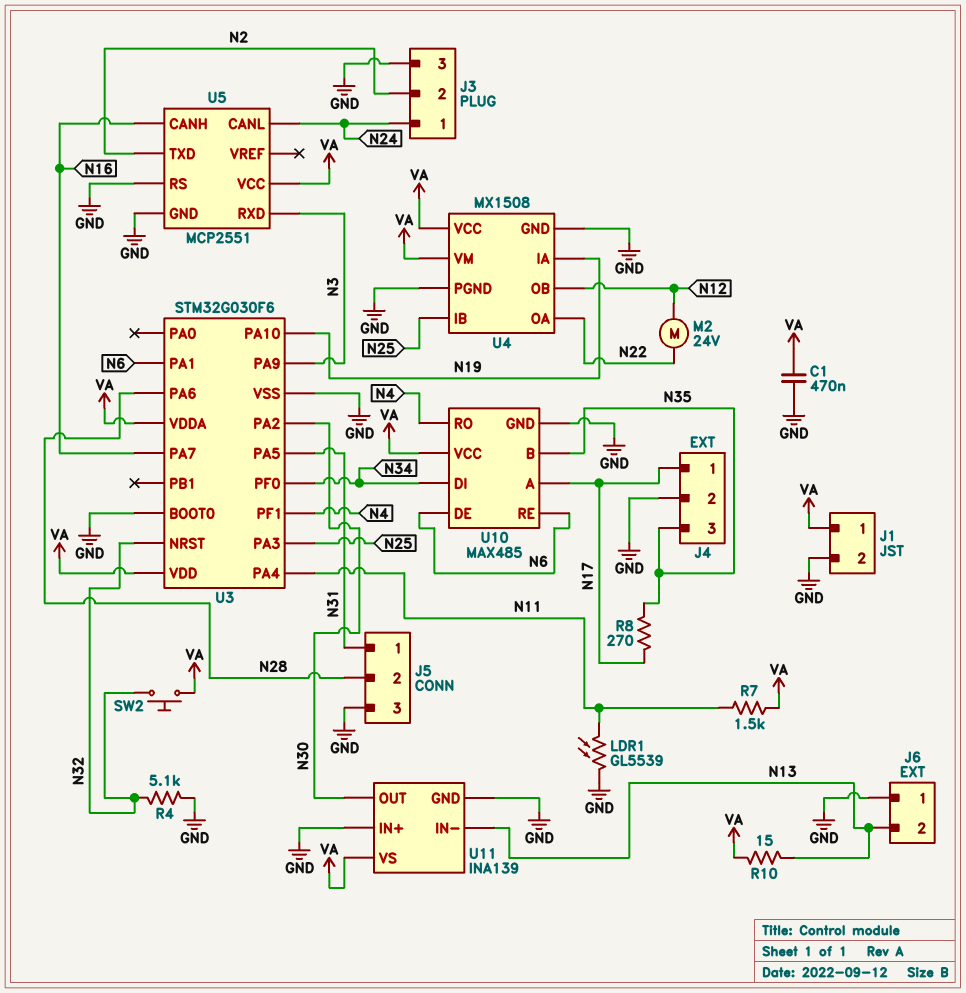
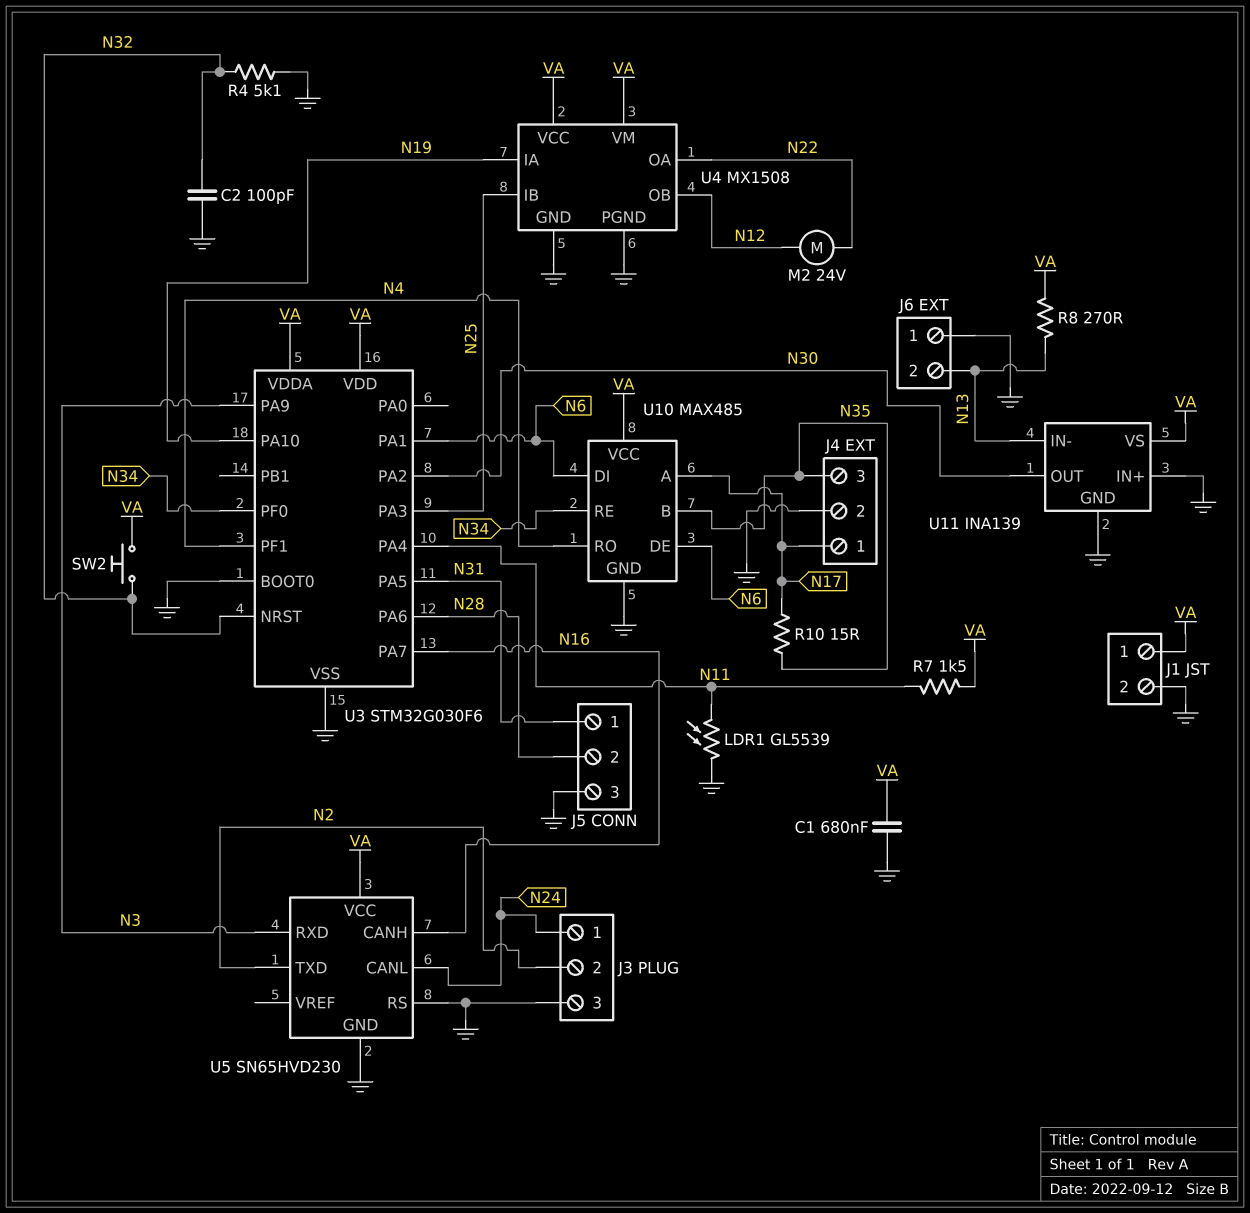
C1: 470nF (GND, VA) -> 680nF (GND, VA)
C2: none -> 100pF (GND, N32)
R8: 270 (N17, N35) -> 270 (N13, VA)
R10: 15 (N13, VA) -> 15 (N17, N35)
U5: MCP2551 -> SN65HVD230
U10 pin DI: N34 -> N6
U10 pin RE: N6 -> N34

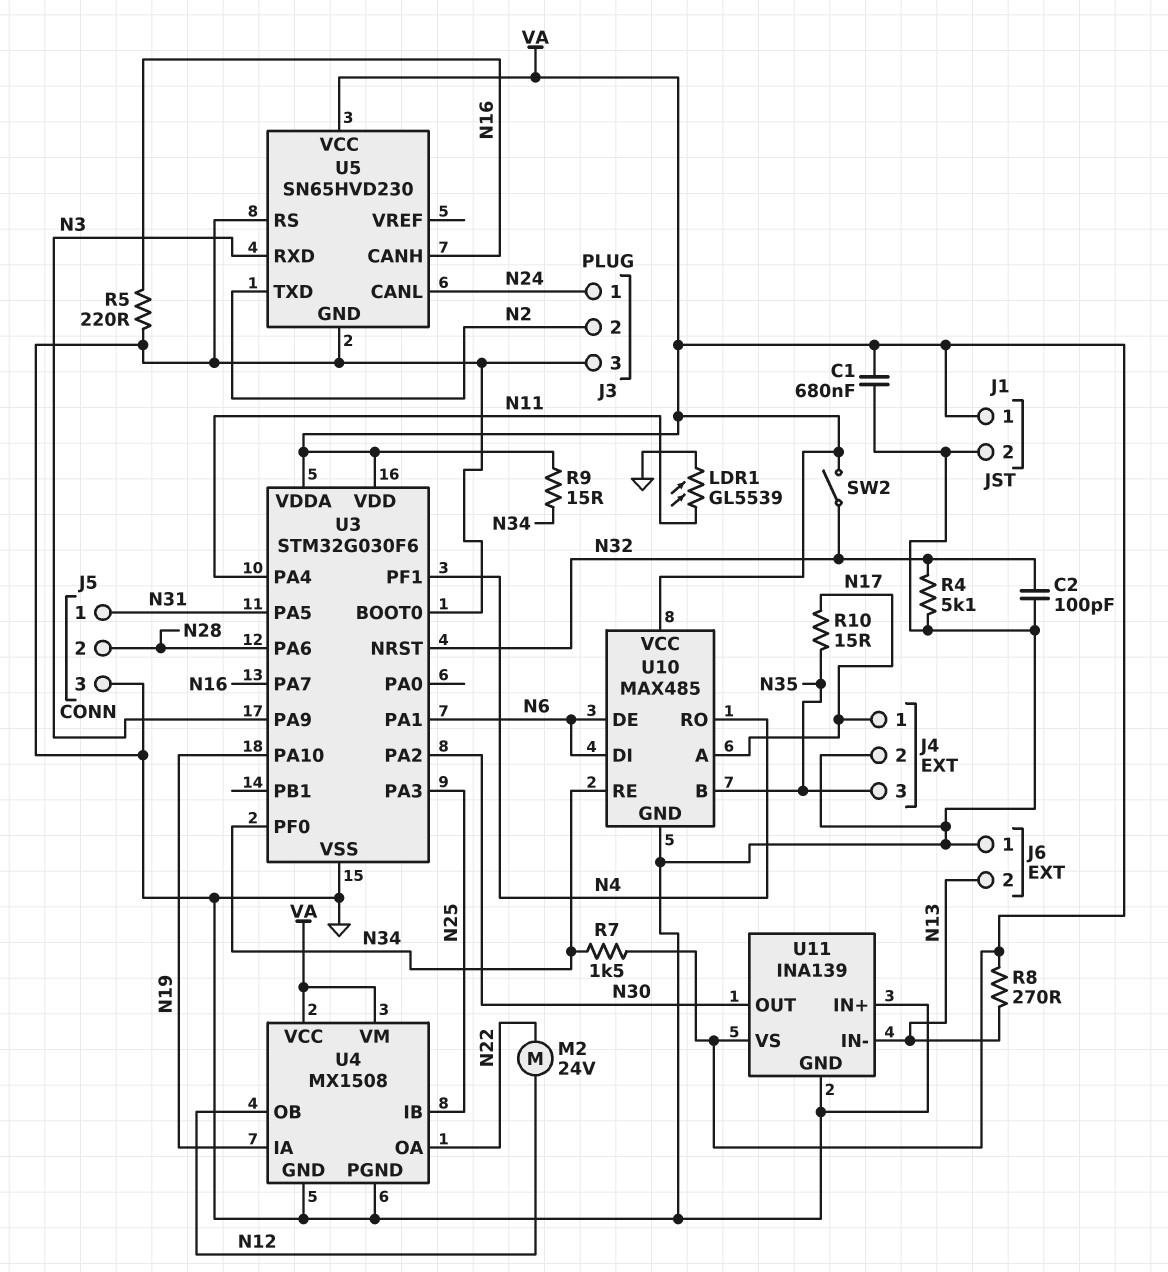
R5: none -> 220 (GND, N16)
R7: 1.5k (N11, VA) -> 1.5k (N34, VA)
R9: none -> 15 (N34, VA)
SW2: button (N32, VA) -> switch (N32, VA)

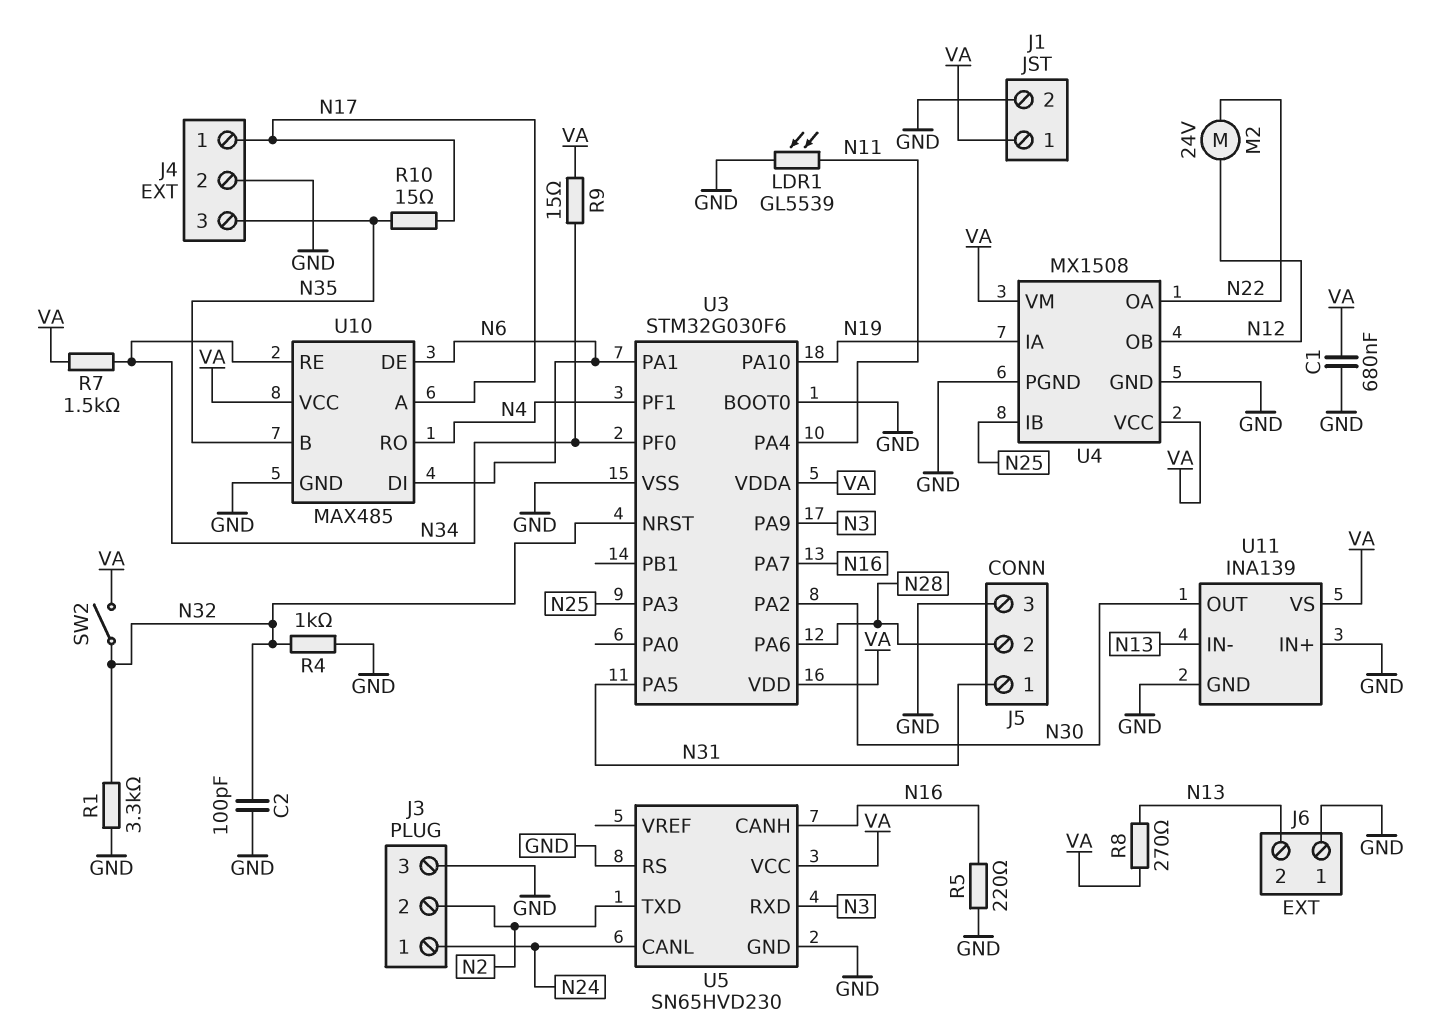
R1: none -> 3.3k (GND, N32)
R4: 5.1k (GND, N32) -> 1k (GND, N32)

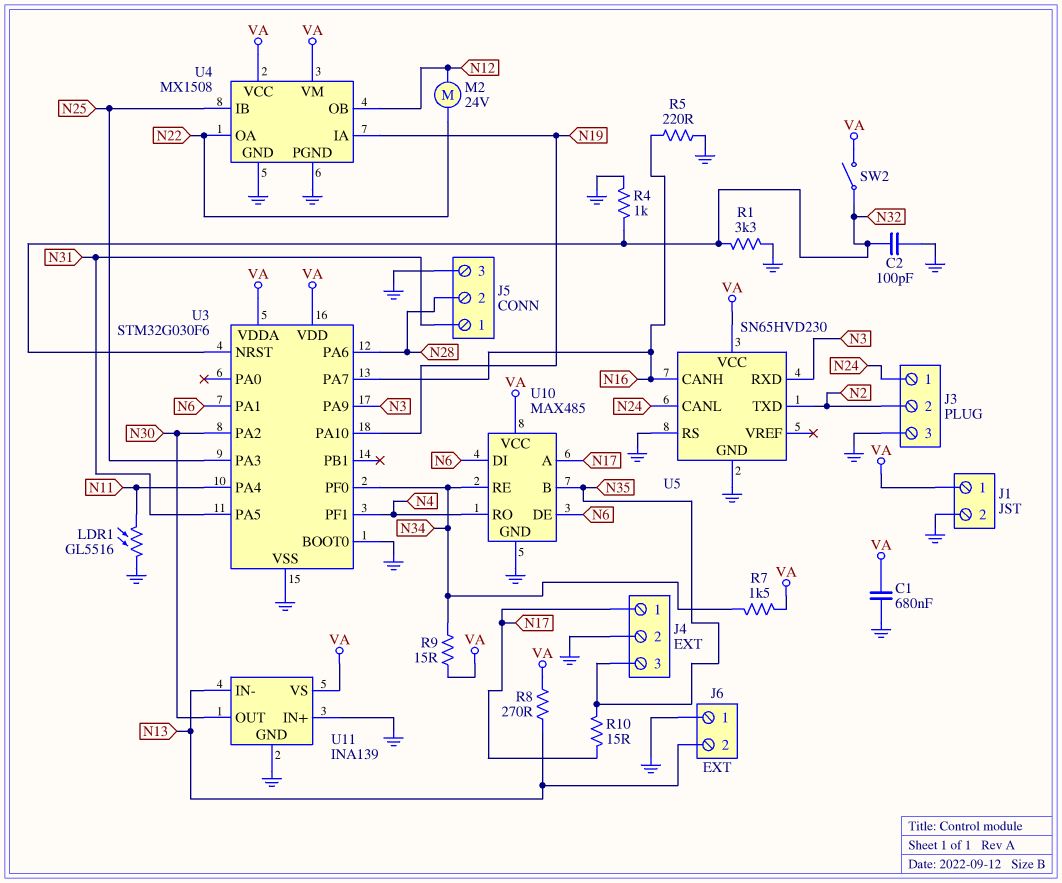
LDR1: GL5539 (GND, N11) -> GL5516 (GND, N11)

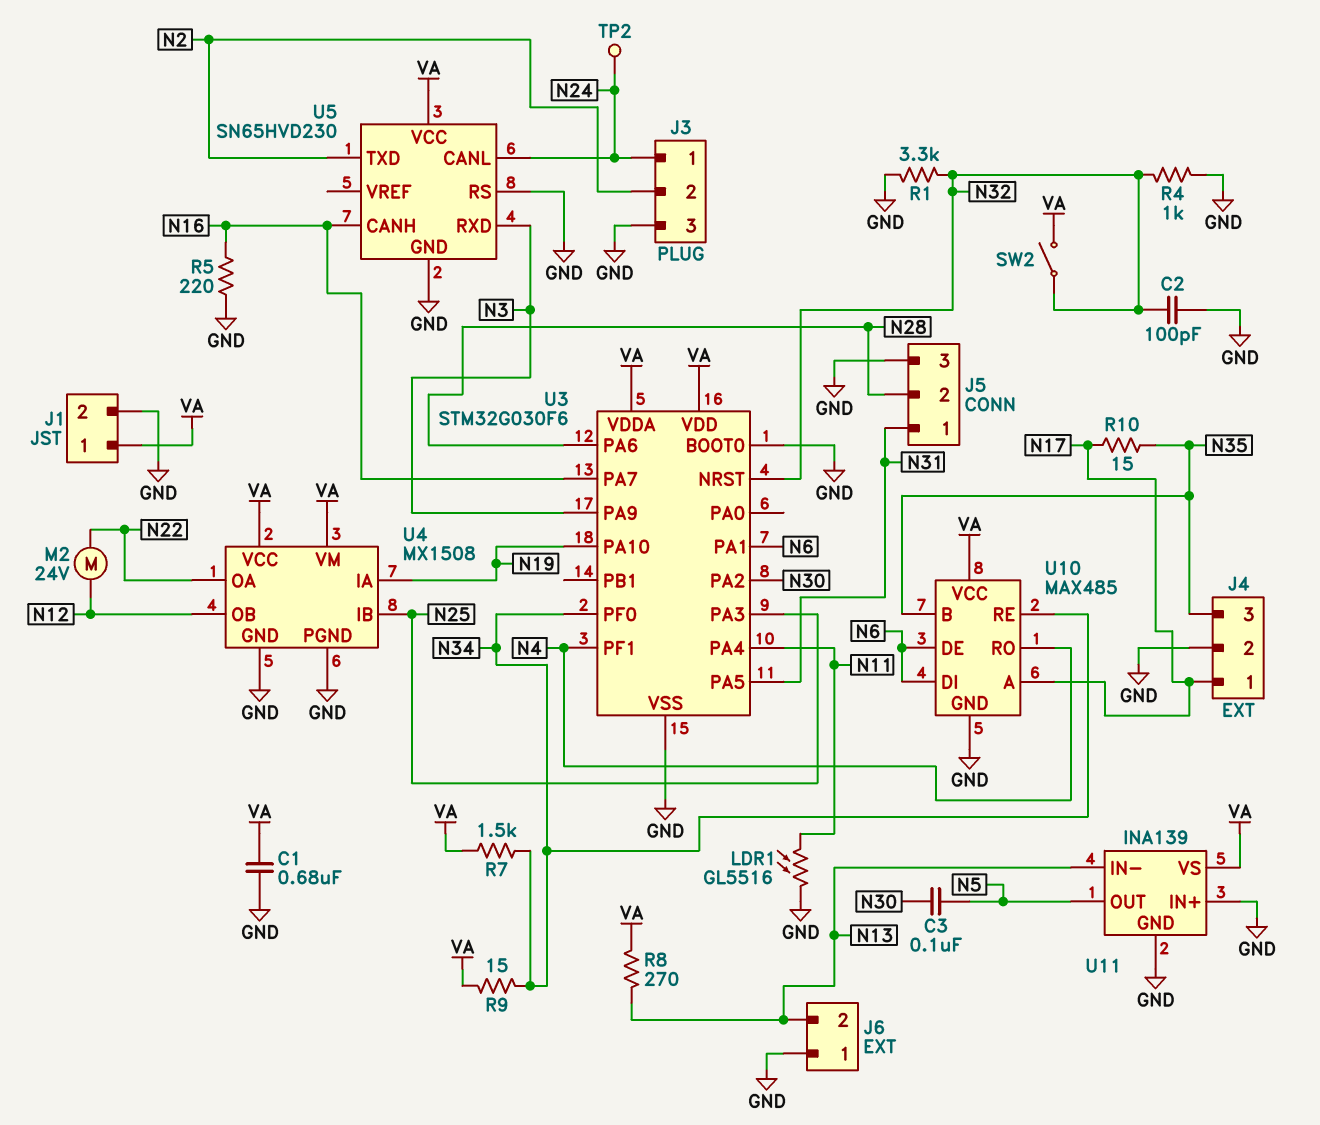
C3: none -> 100nF (N5, N30)
TP2: none -> test point (N24)
U11 pin OUT: N30 -> N5

